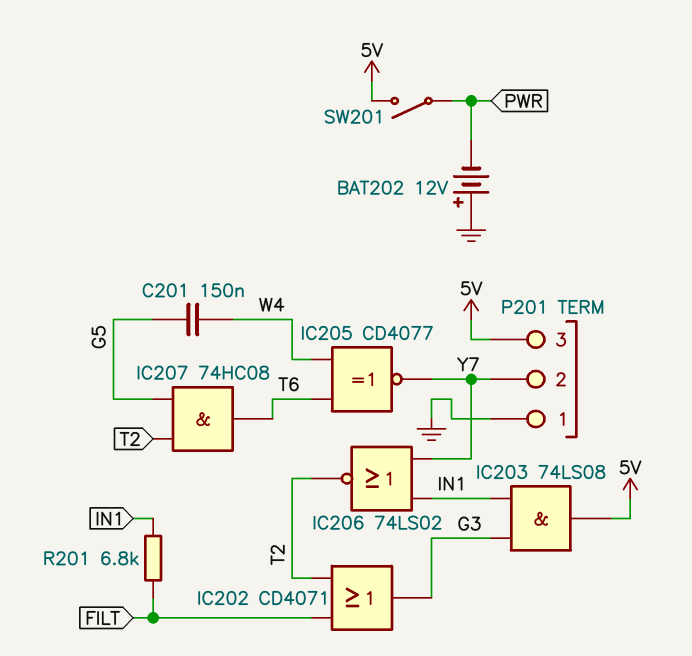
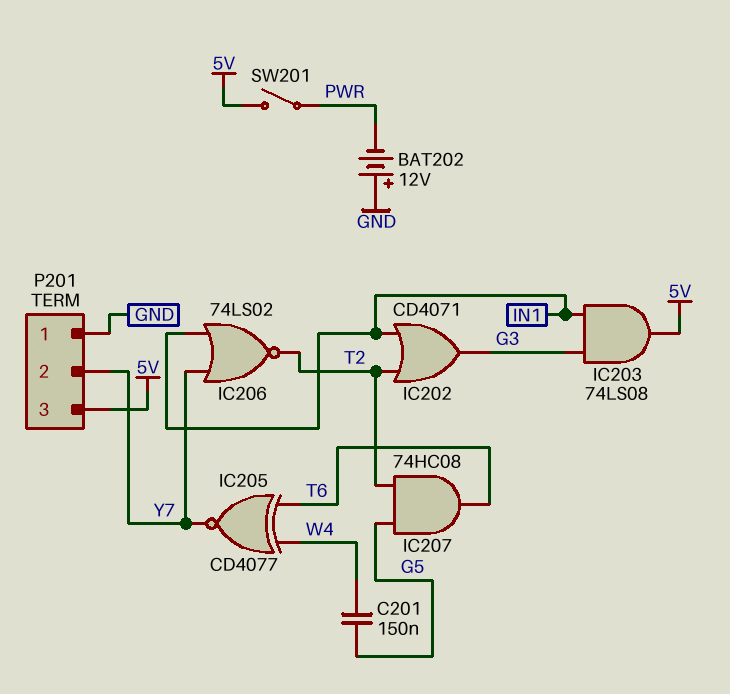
IC202: OR CD4071 (in FILT, in T2, out G3) -> OR CD4071 (in IN1, in T2, out G3)
R201: 6.8k (FILT, IN1) -> none

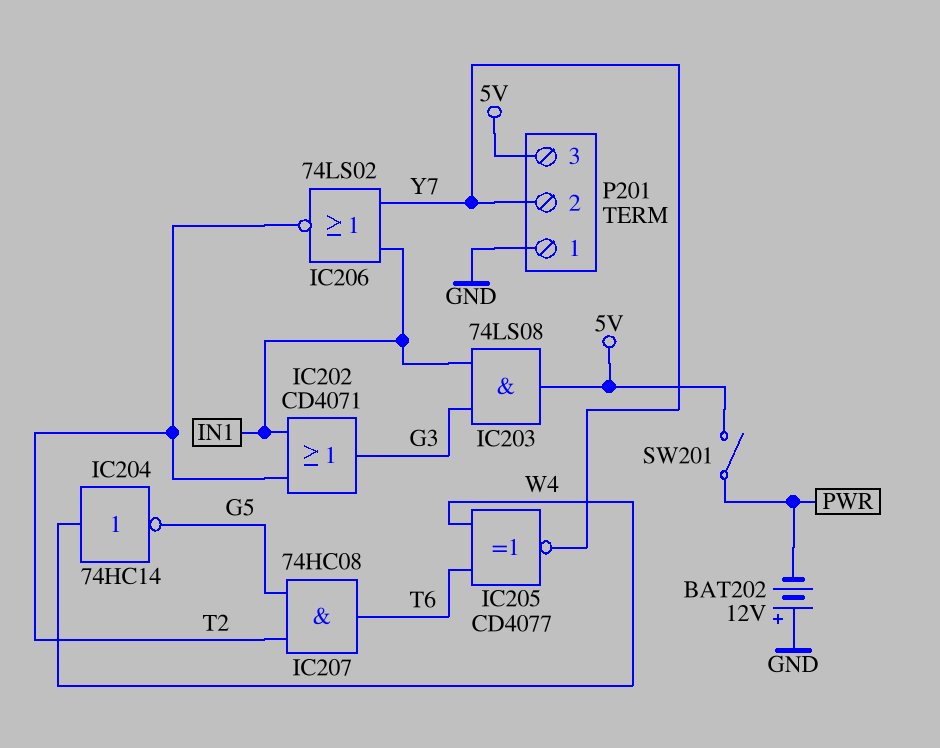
C201: 150nF (G5, W4) -> none
IC204: none -> NOT 74HC14 (in W4, out G5)

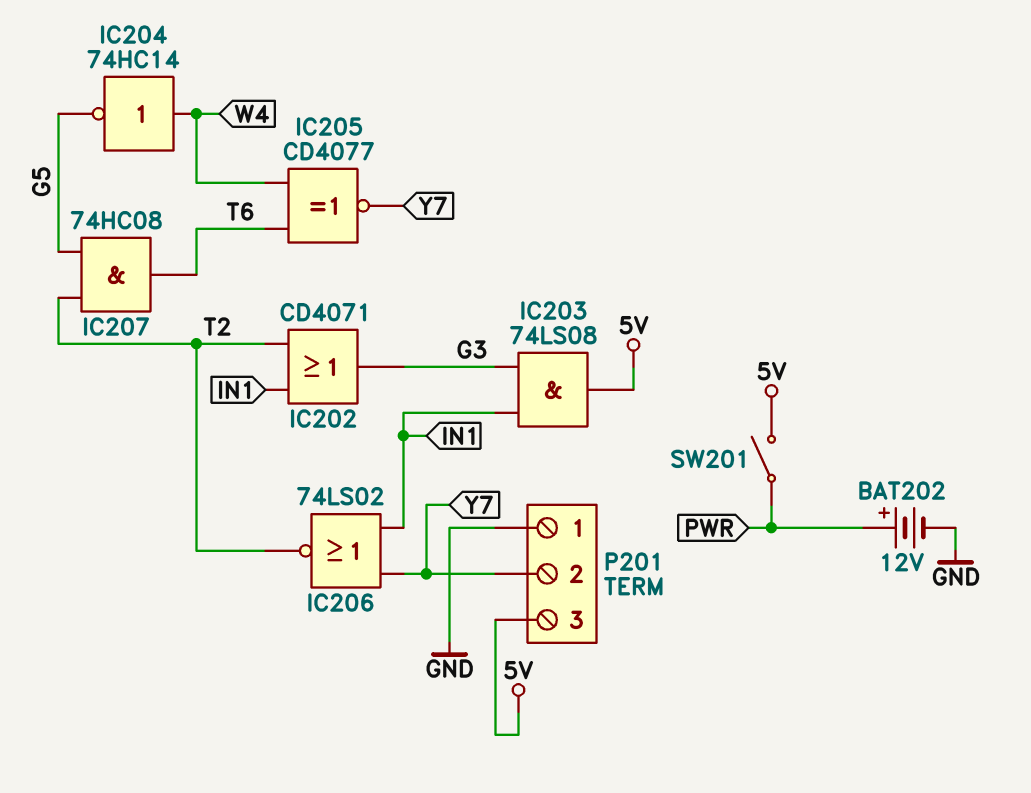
BAT202: 12V (plus GND, minus PWR) -> 12V (plus PWR, minus GND)

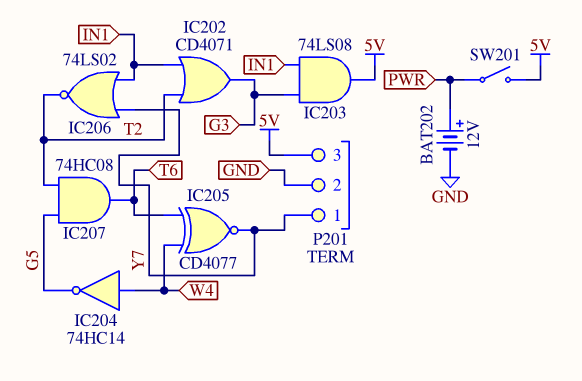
P201 pin 1: GND -> Y7
P201 pin 2: Y7 -> GND

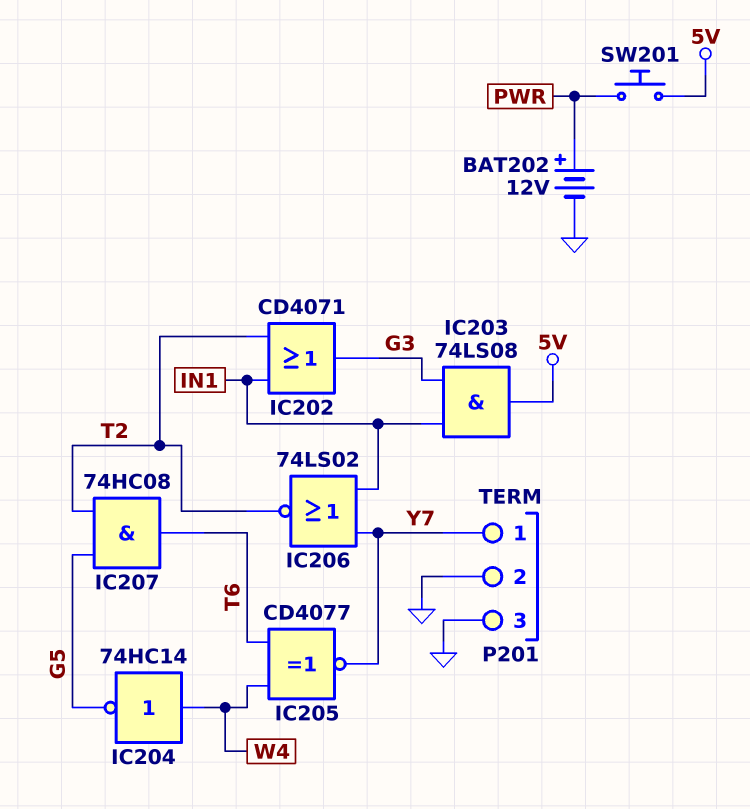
P201 pin 3: 5V -> GND
SW201: switch (5V, PWR) -> button (5V, PWR)

